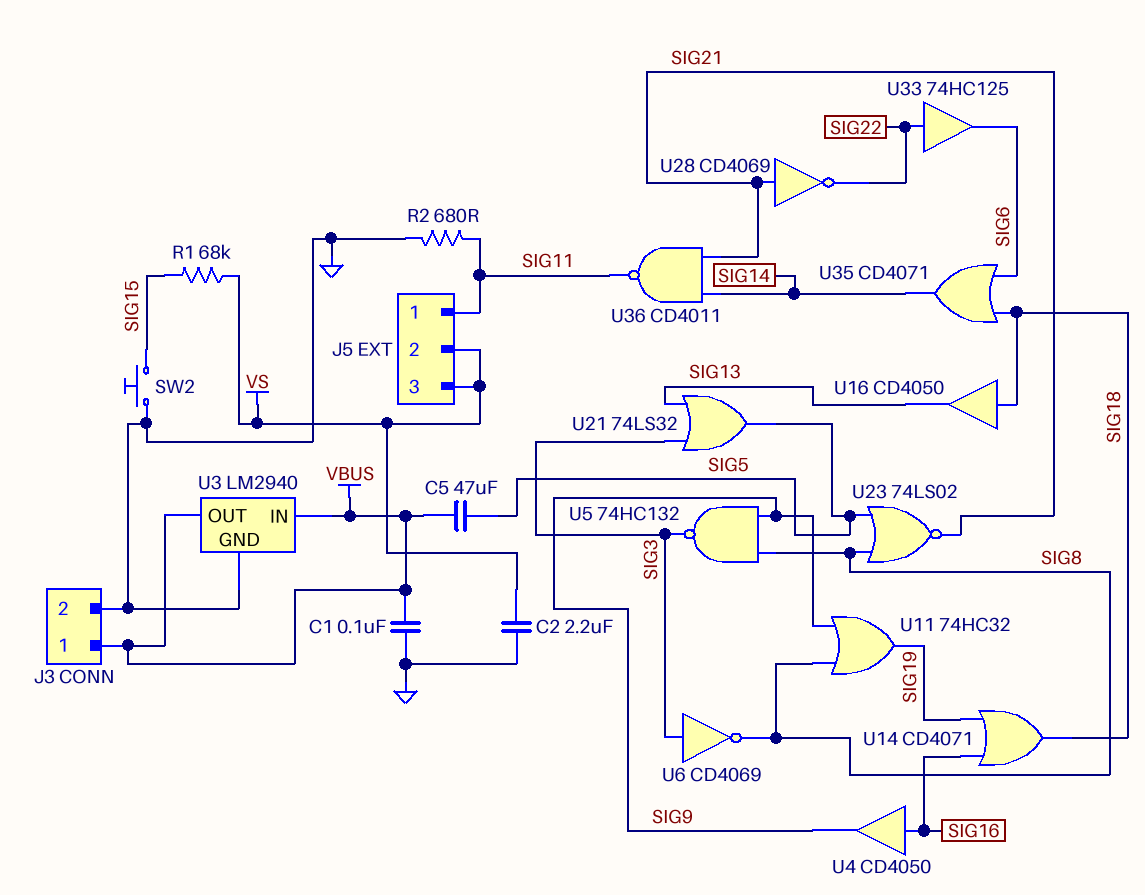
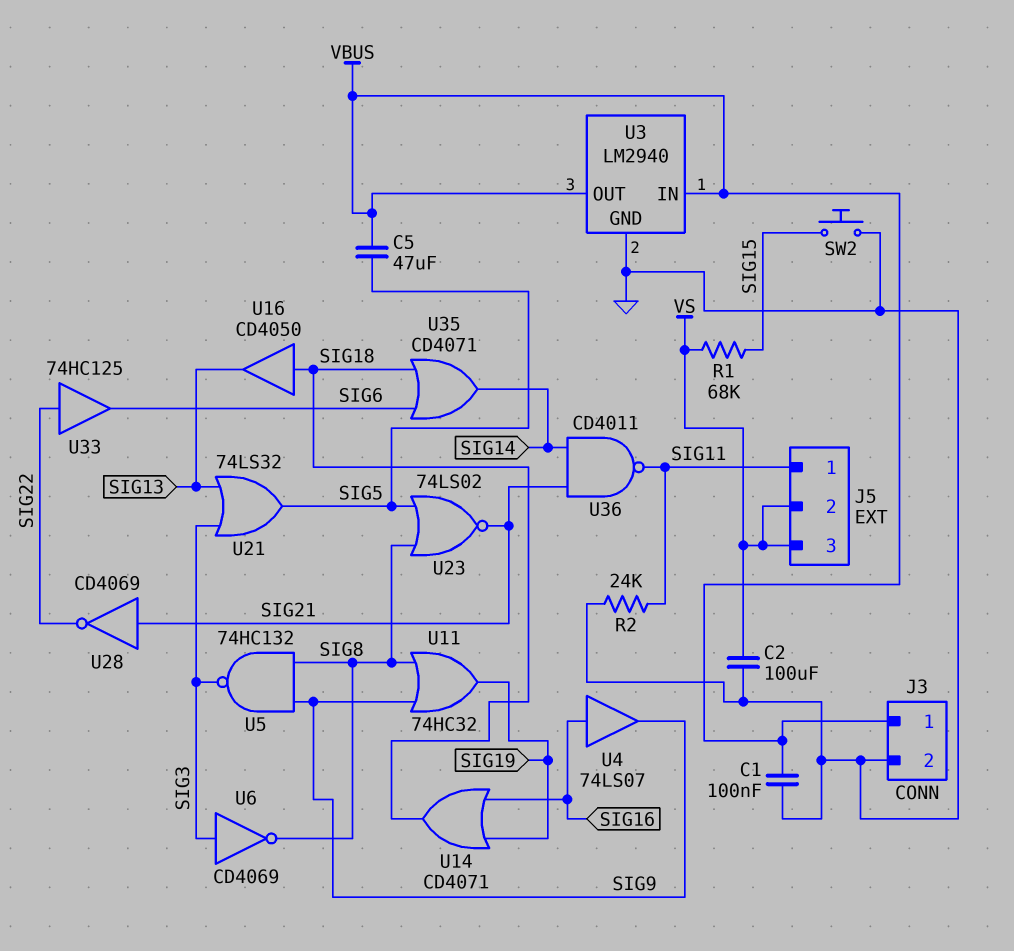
C2: 2.2uF (GND, VS) -> 100uF (GND, VS)
R2: 680 (GND, SIG11) -> 24k (GND, SIG11)
U4: buffer CD4050 (in SIG16, out SIG9) -> buffer 74LS07 (in SIG16, out SIG9)

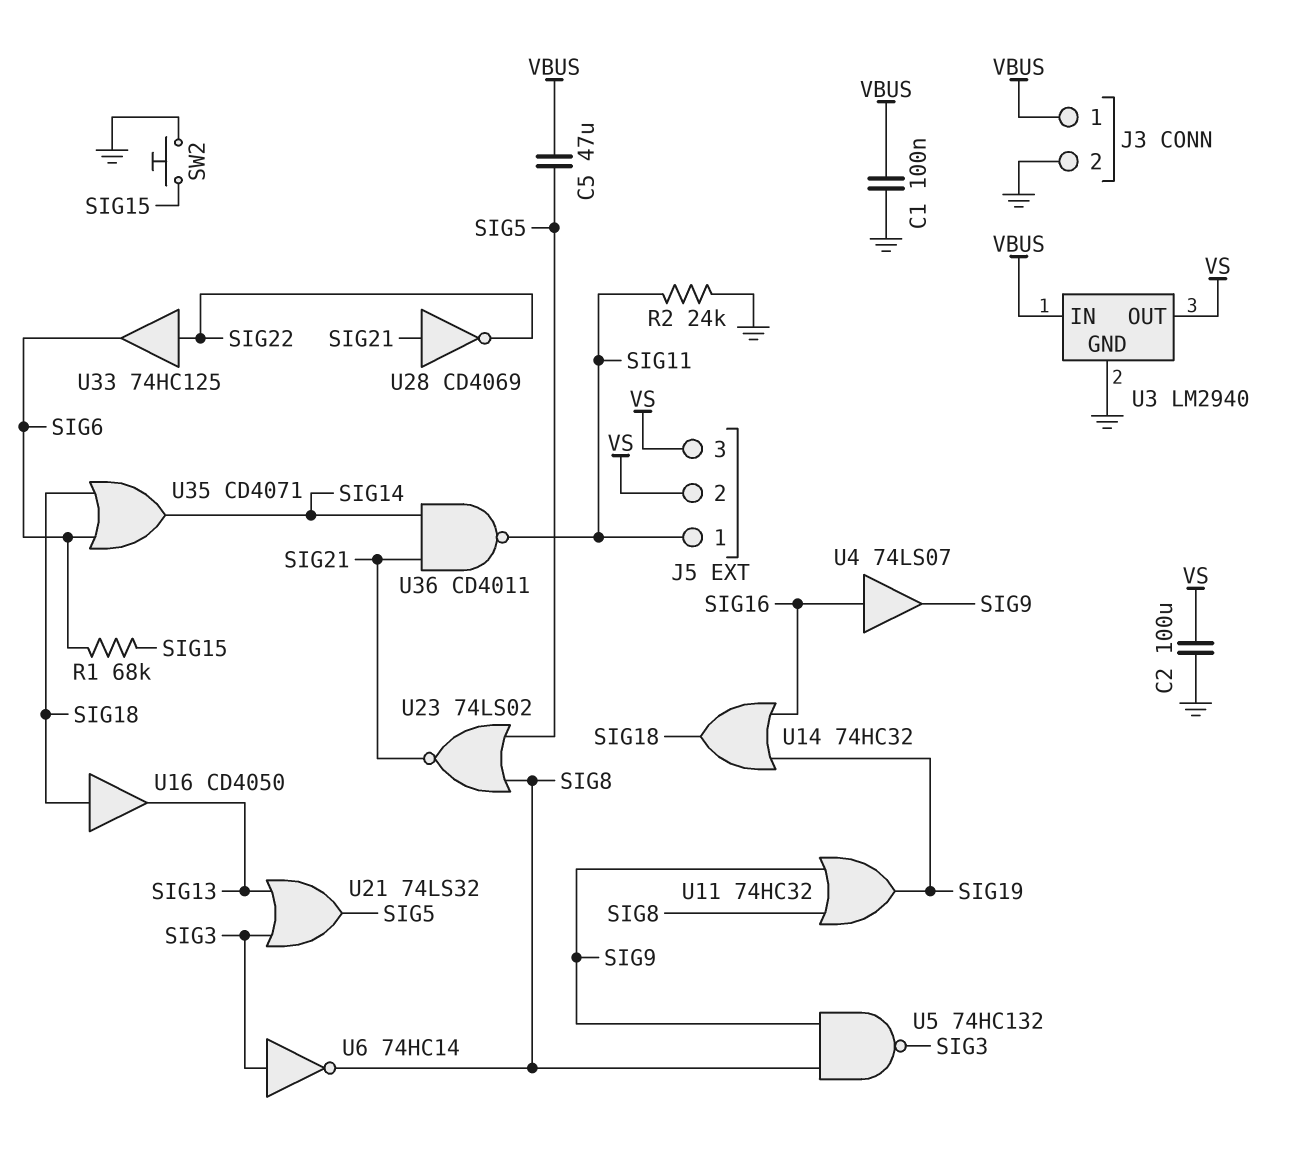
R1: 68k (SIG15, VS) -> 68k (SIG6, SIG15)
U3 pin OUT: VBUS -> VS
U6: NOT CD4069 (in SIG3, out SIG8) -> NOT 74HC14 (in SIG3, out SIG8)
U14: OR CD4071 (in SIG16, in SIG19, out SIG18) -> OR 74HC32 (in SIG16, in SIG19, out SIG18)

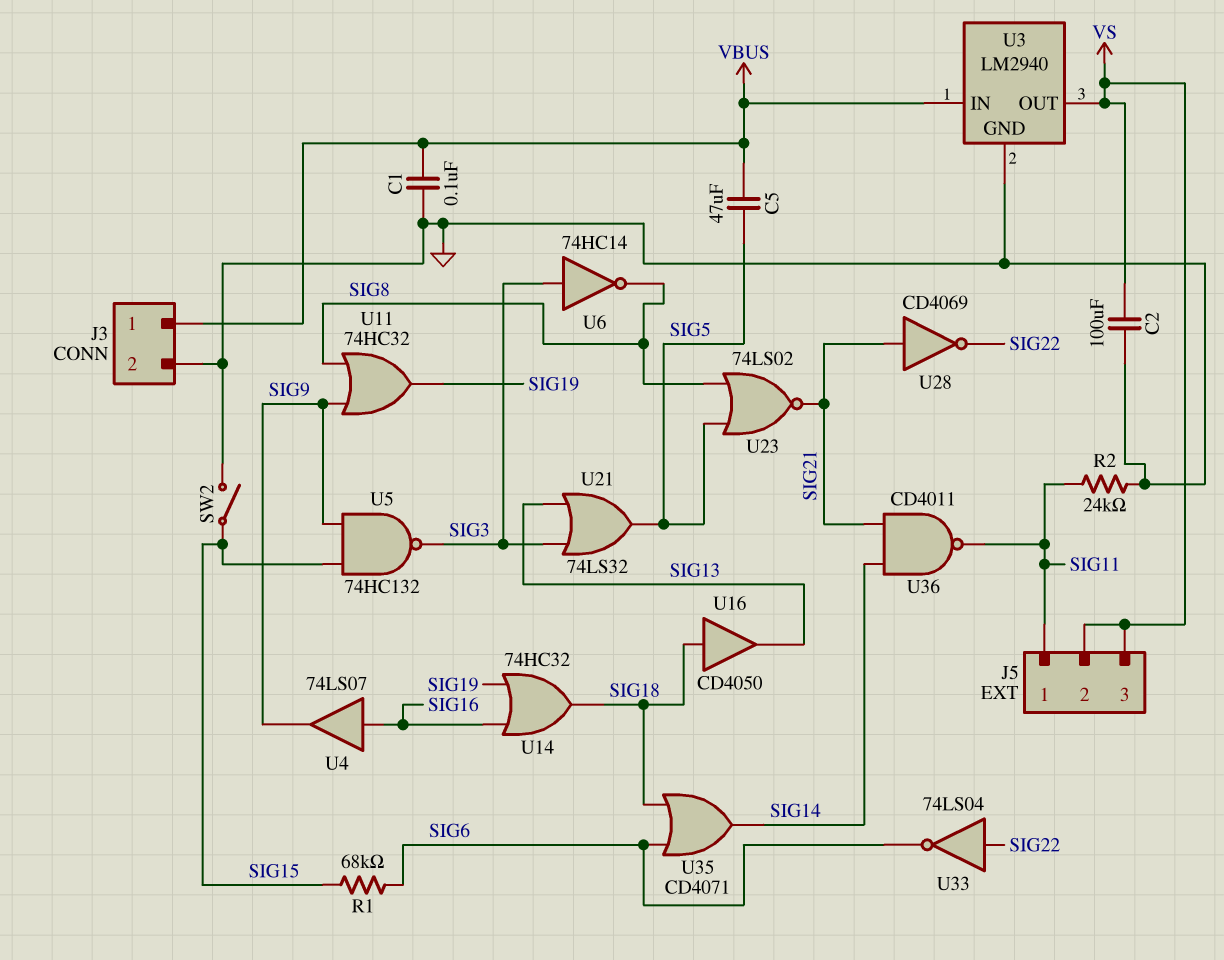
SW2: button (GND, SIG15) -> switch (GND, SIG15)
U5: NAND 74HC132 (in SIG8, in SIG9, out SIG3) -> NAND 74HC132 (in SIG9, in SIG15, out SIG3)
U33: buffer 74HC125 (in SIG22, out SIG6) -> NOT 74LS04 (in SIG22, out SIG6)

